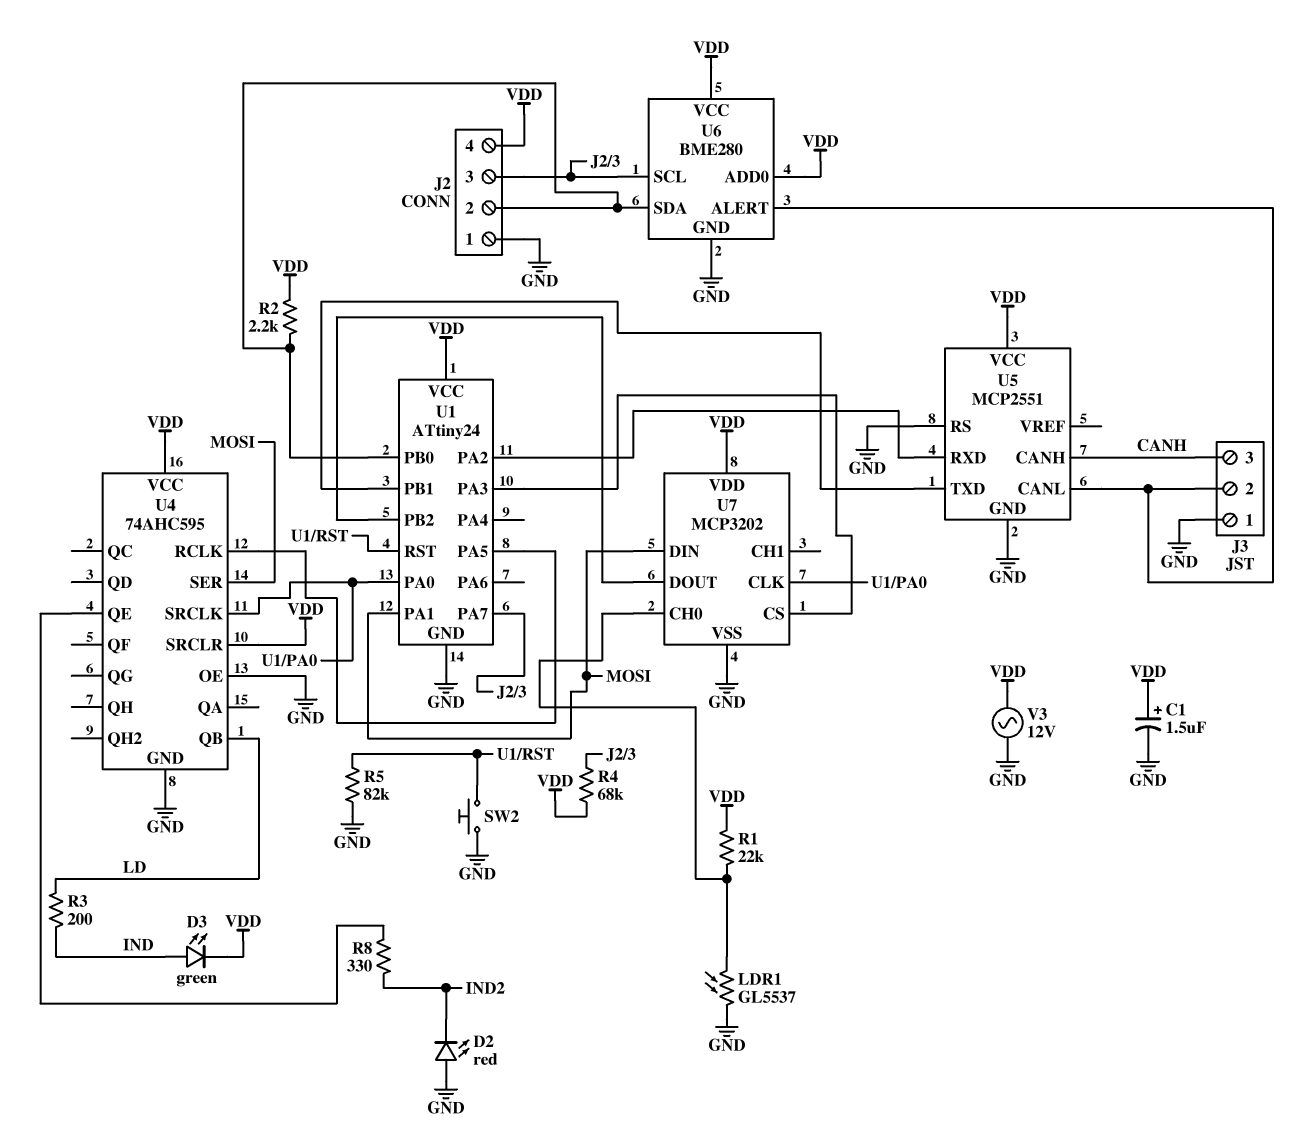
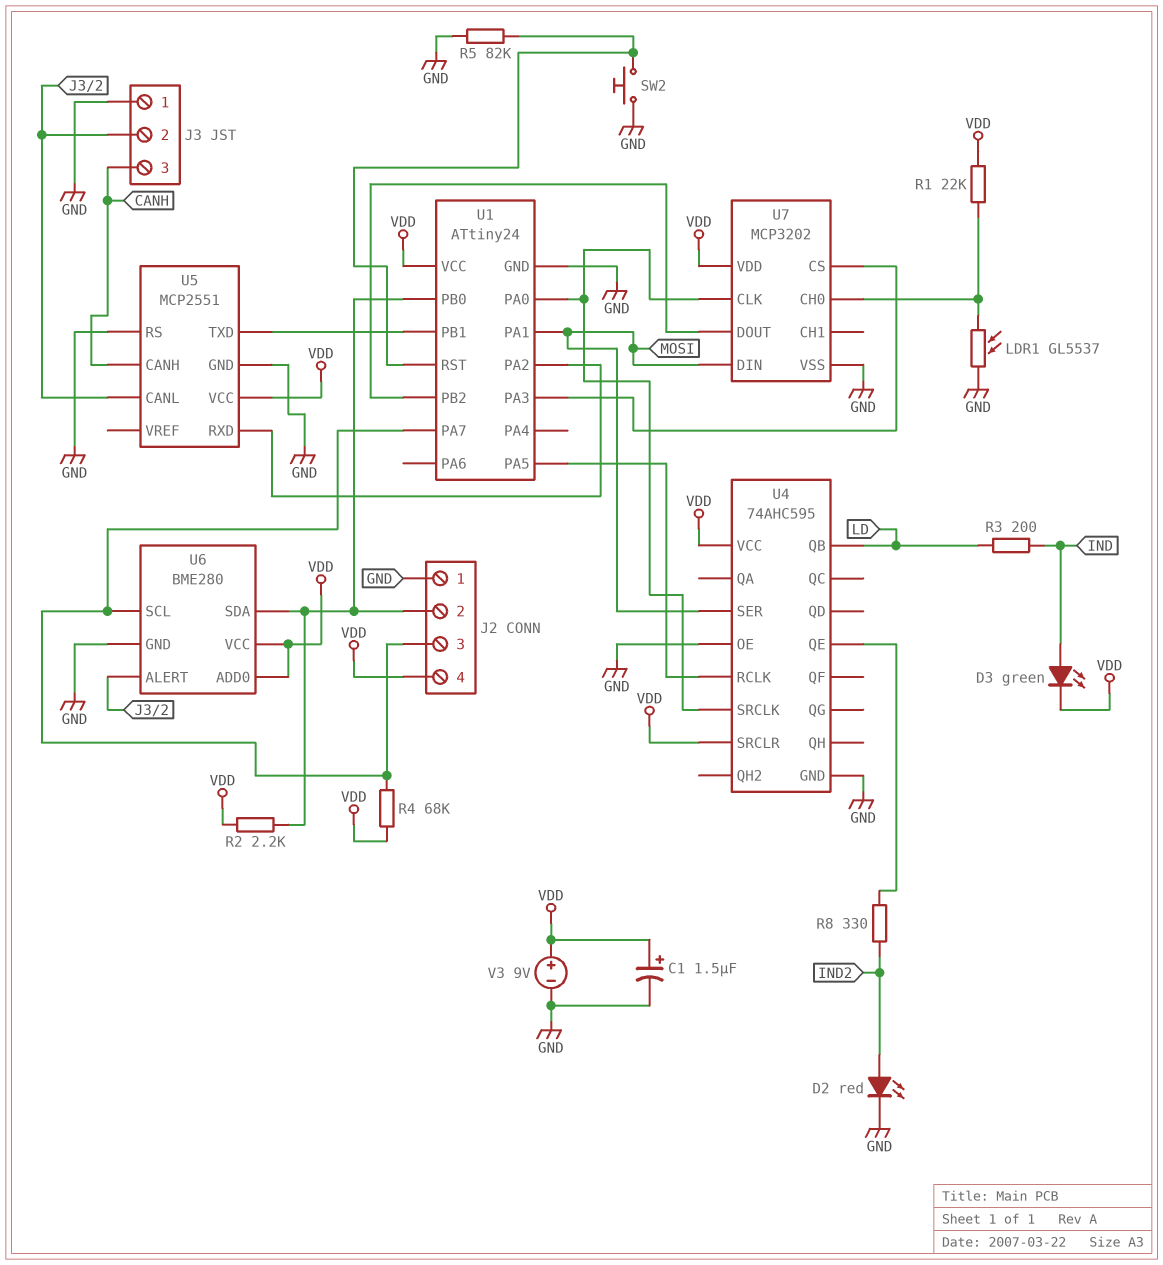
D2: LED red (A GND, K IND2) -> LED red (A IND2, K GND)
V3: AC 12V (GND, VDD) -> 9V (plus VDD, minus GND)

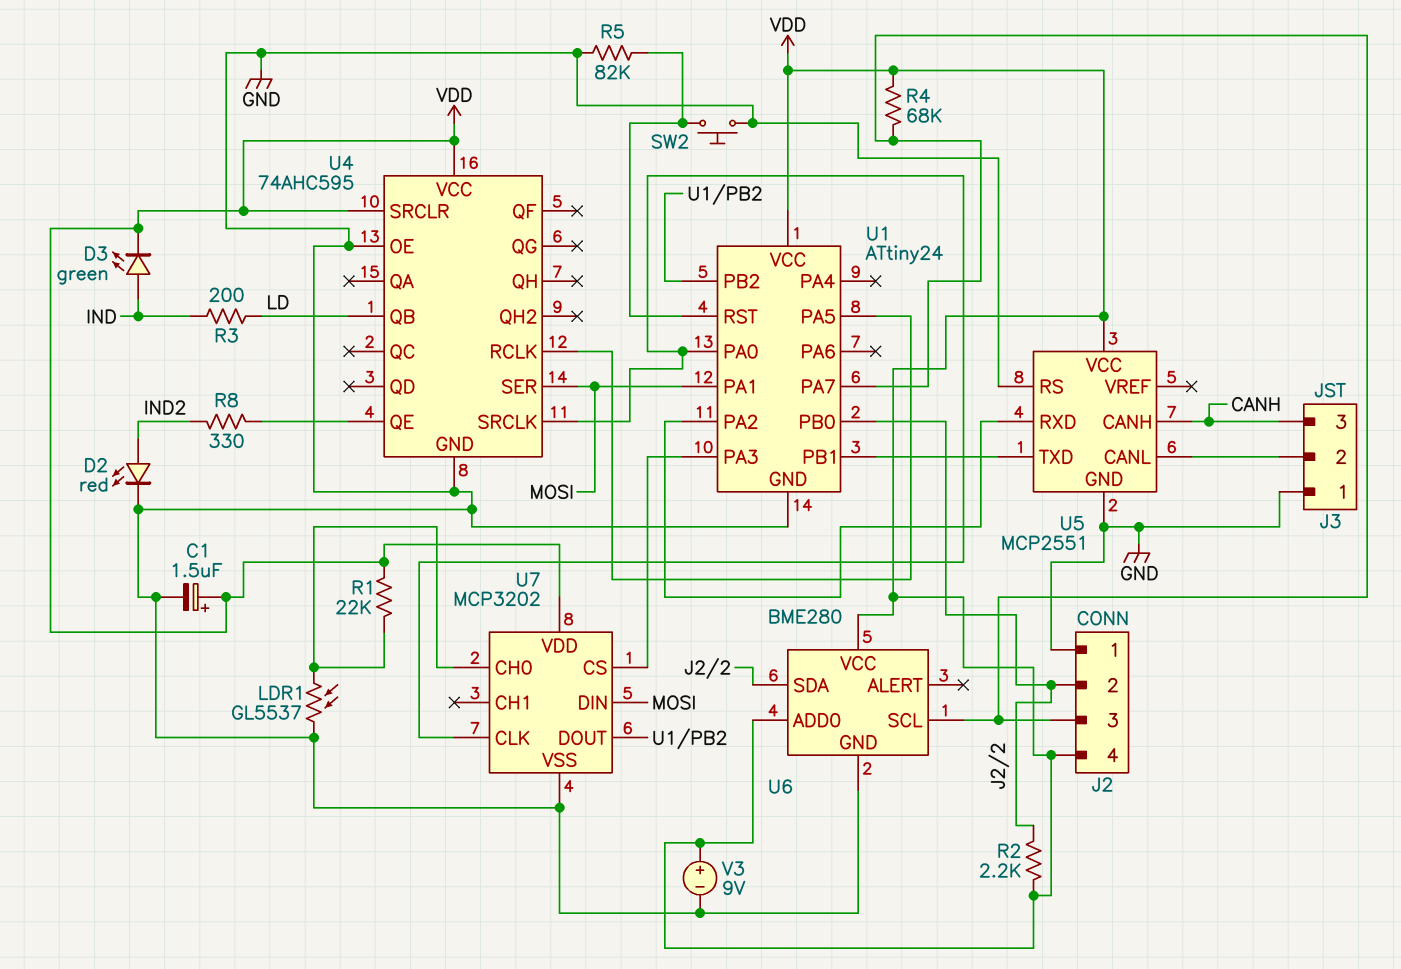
U6 pin ALERT: J3/2 -> none

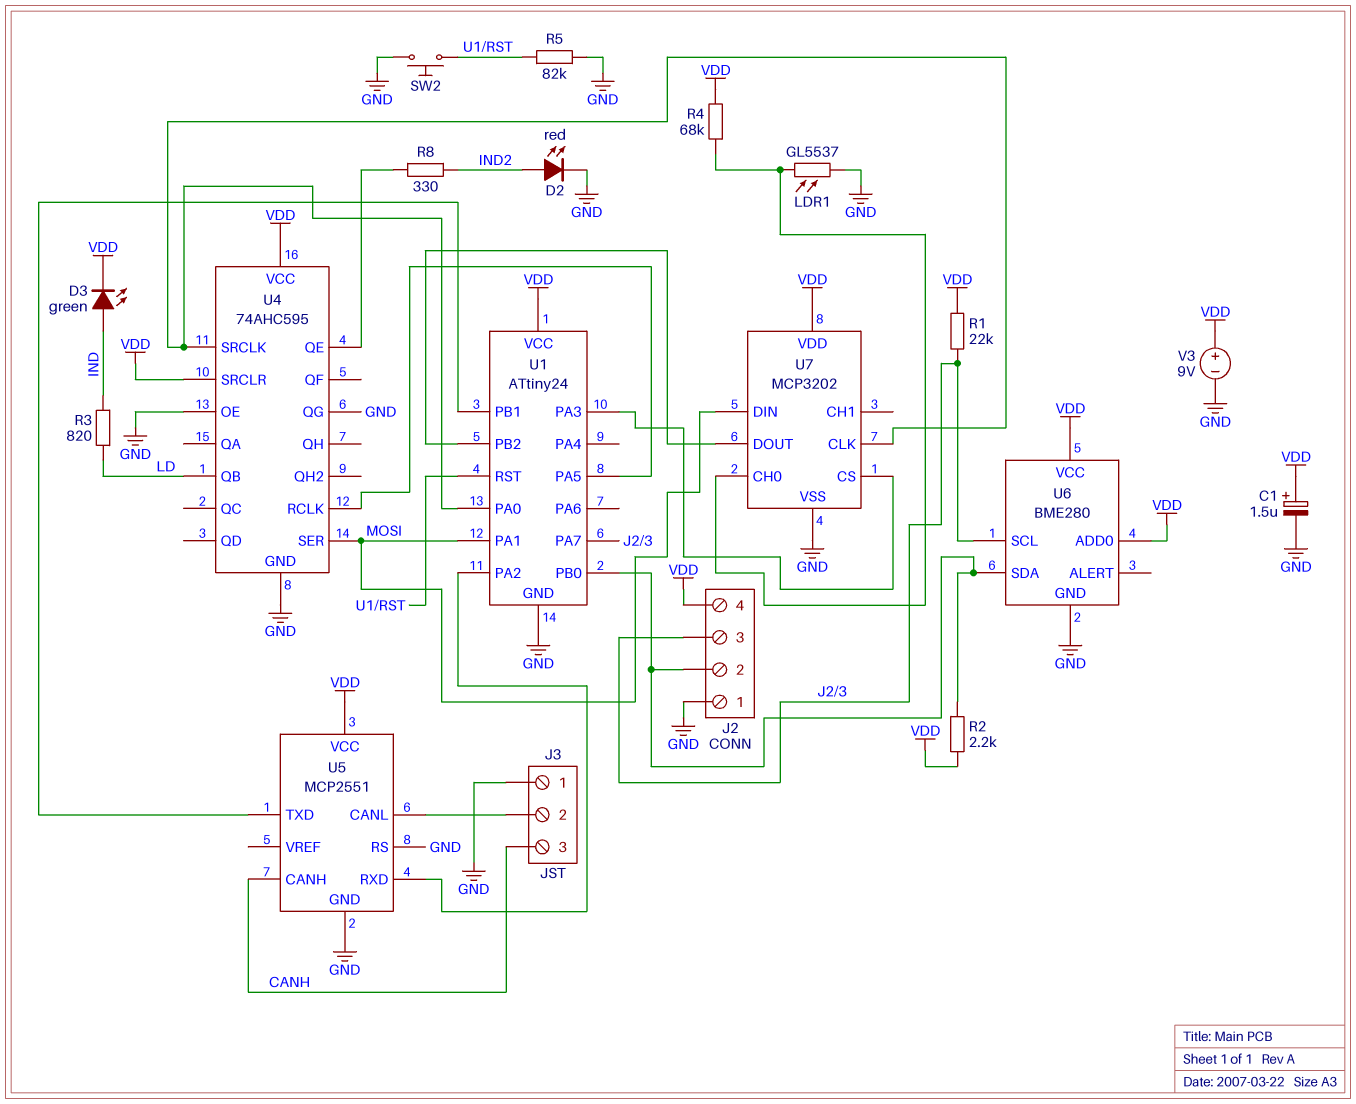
R1: 22k (U7/CH0, VDD) -> 22k (J2/3, VDD)
R3: 200 (IND, LD) -> 820 (IND, LD)
R4: 68k (J2/3, VDD) -> 68k (U7/CH0, VDD)
U4 pin QG: none -> GND

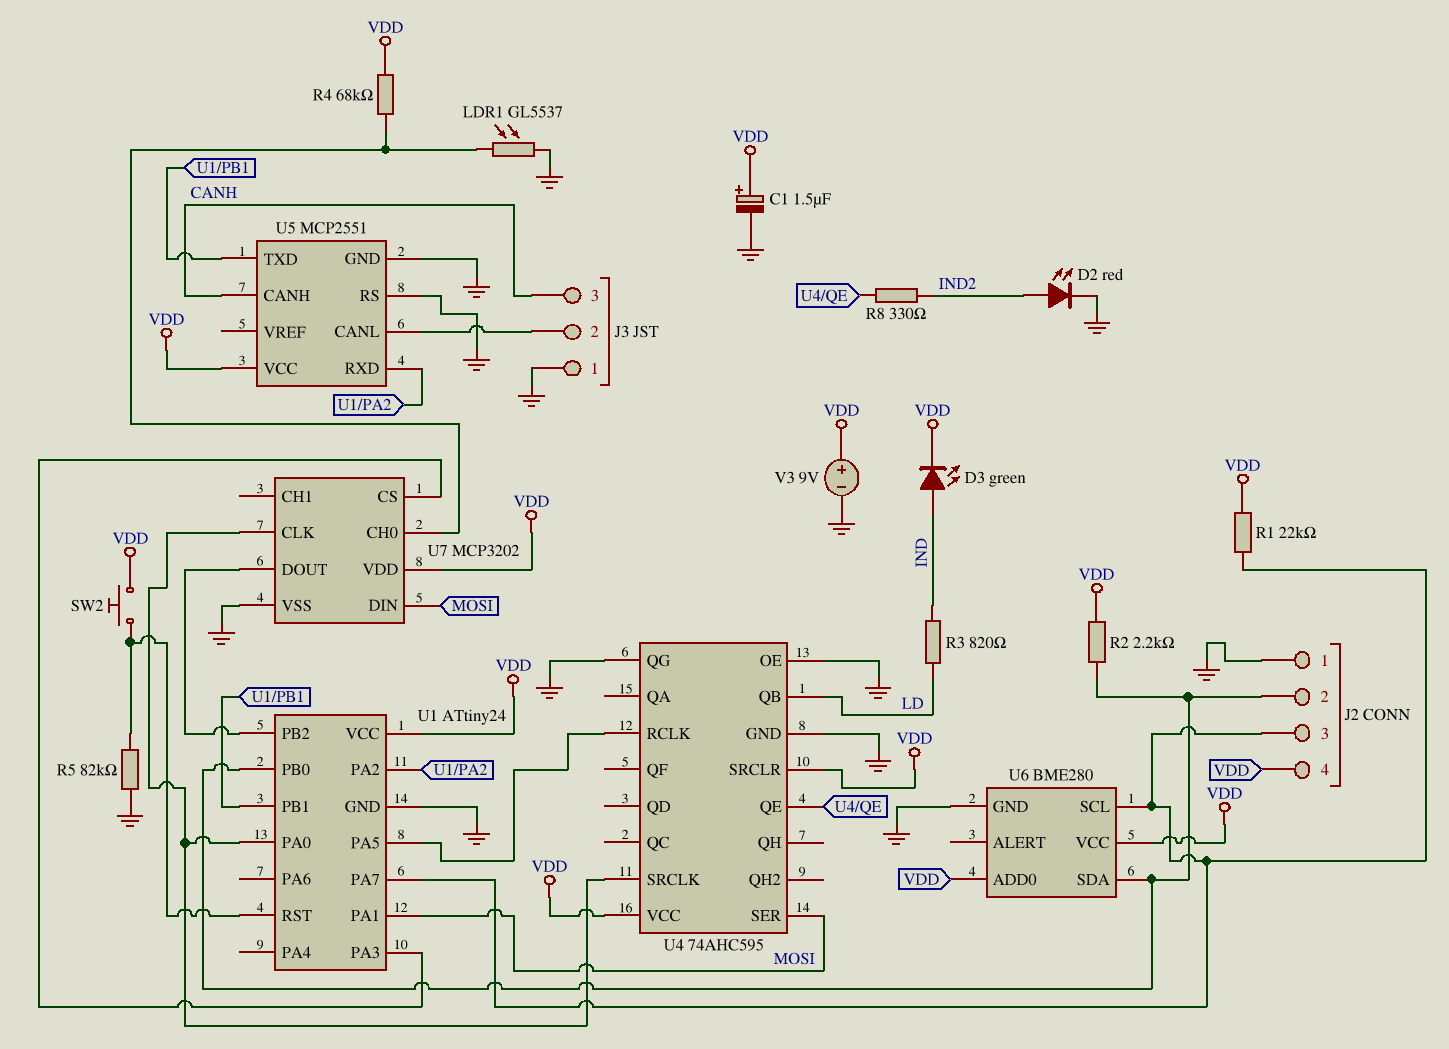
SW2: button (GND, U1/RST) -> button (U1/RST, VDD)

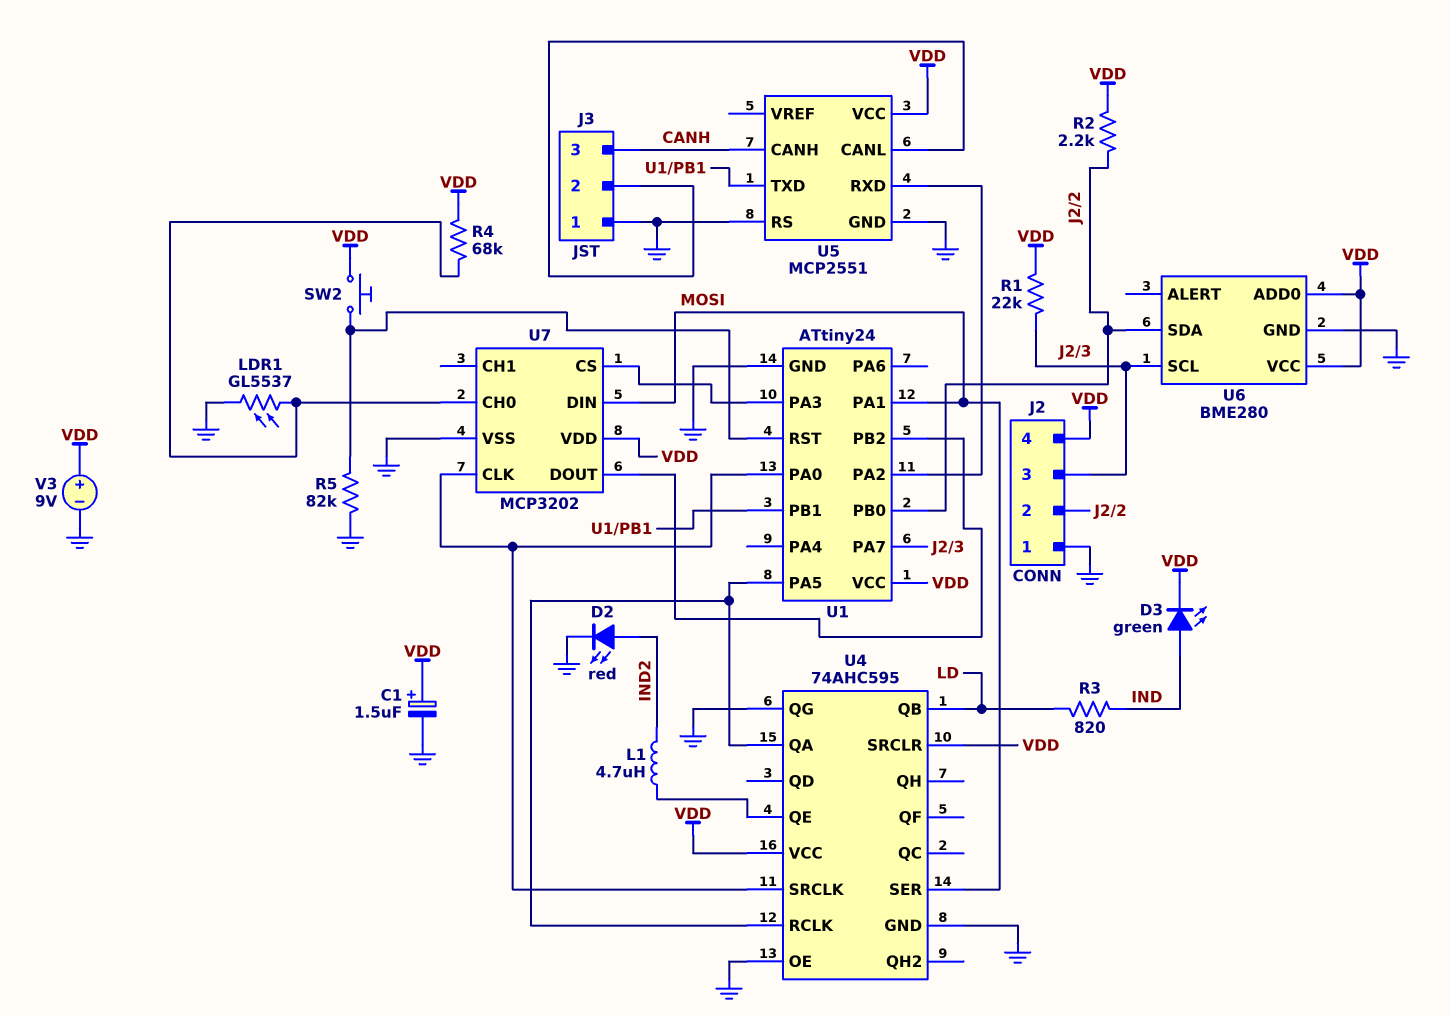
L1: none -> 4.7uH (IND2, U4/QE)
R8: 330 (IND2, U4/QE) -> none
U4 pin QA: none -> U1/PA5

